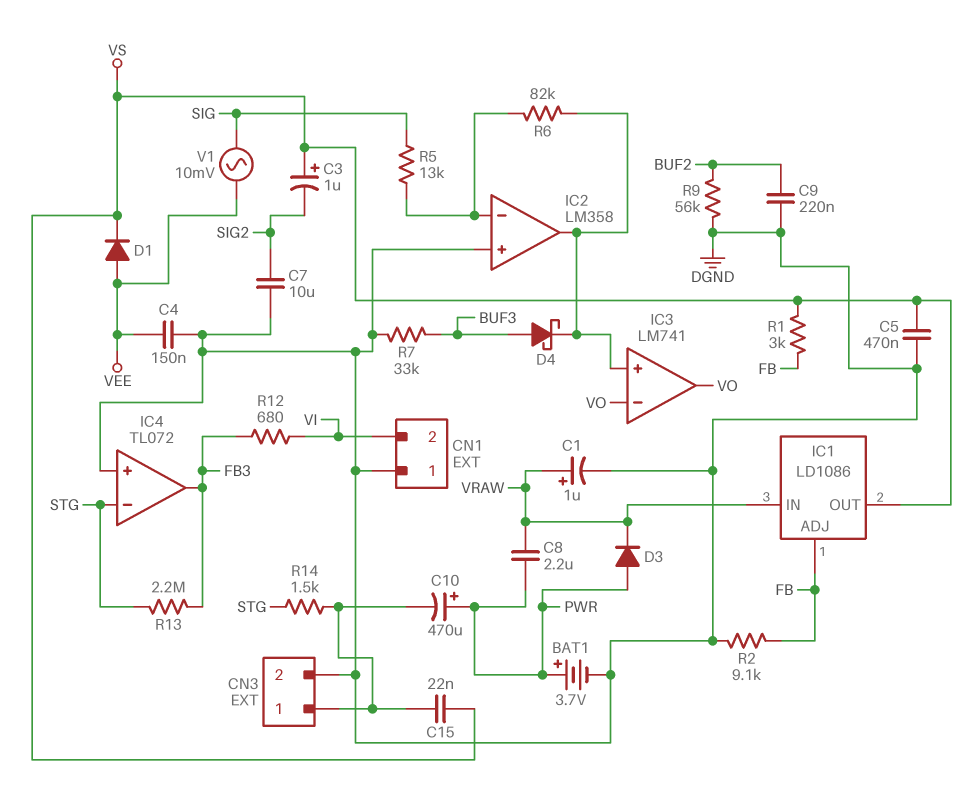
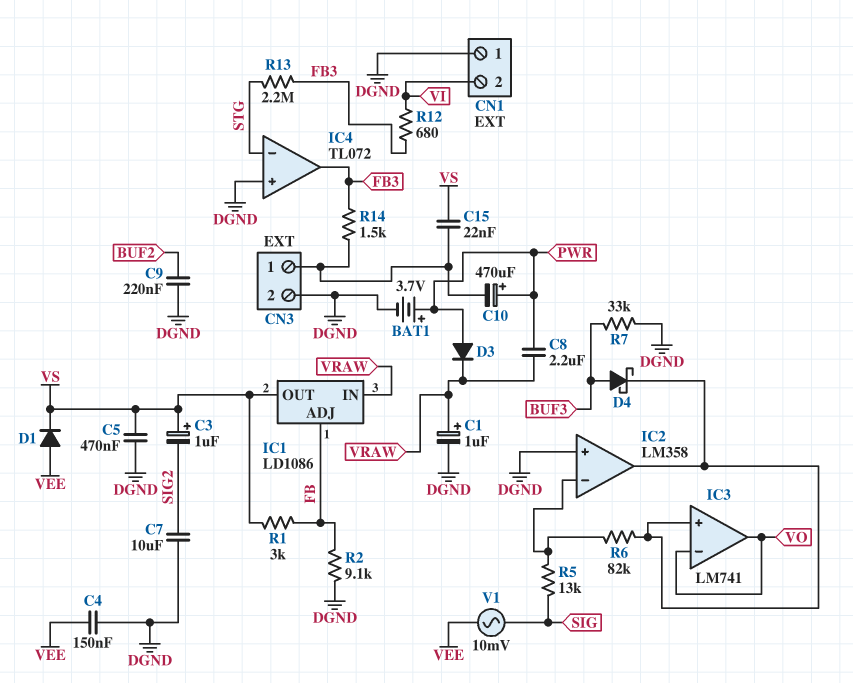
R9: 56k (BUF2, DGND) -> none
R14: 1.5k (CN3/1, STG) -> 1.5k (CN3/1, FB3)

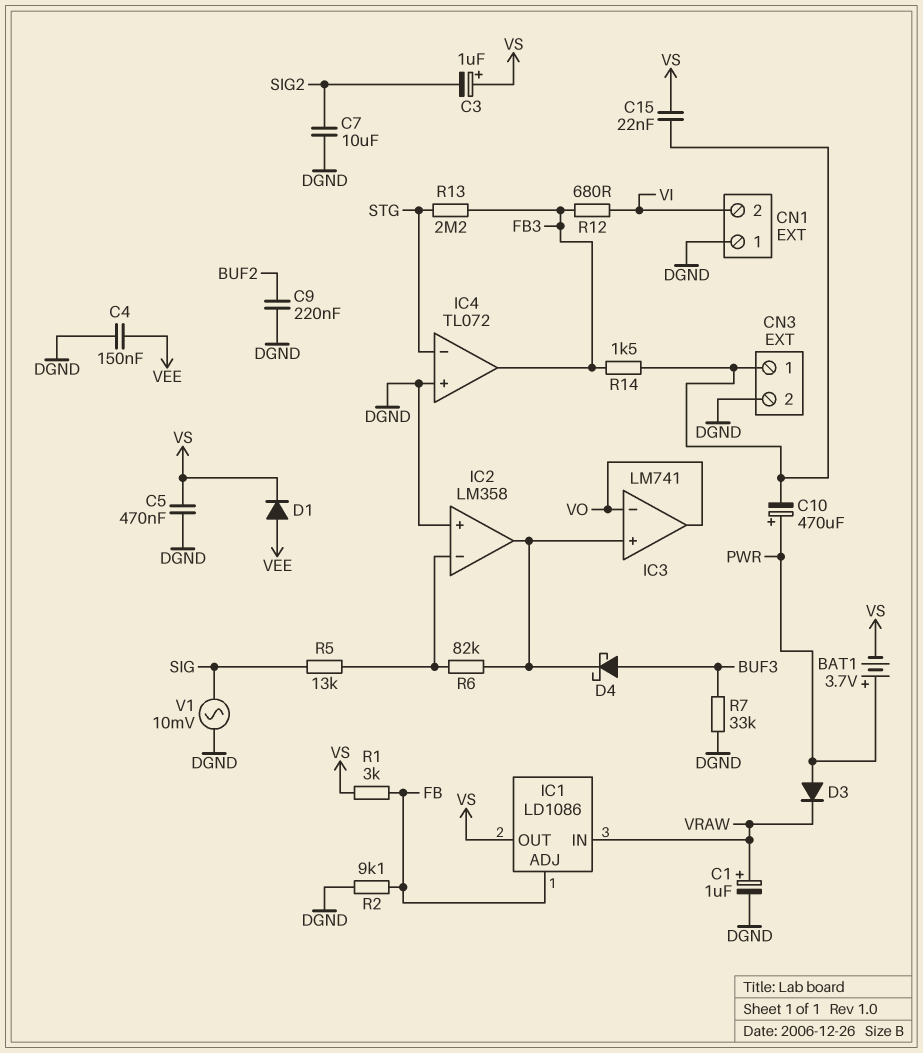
BAT1: 3.7V (plus PWR, minus DGND) -> 3.7V (plus PWR, minus VS)
C8: 2.2uF (PWR, VRAW) -> none
V1: AC 10mV (SIG, VEE) -> AC 10mV (DGND, SIG)

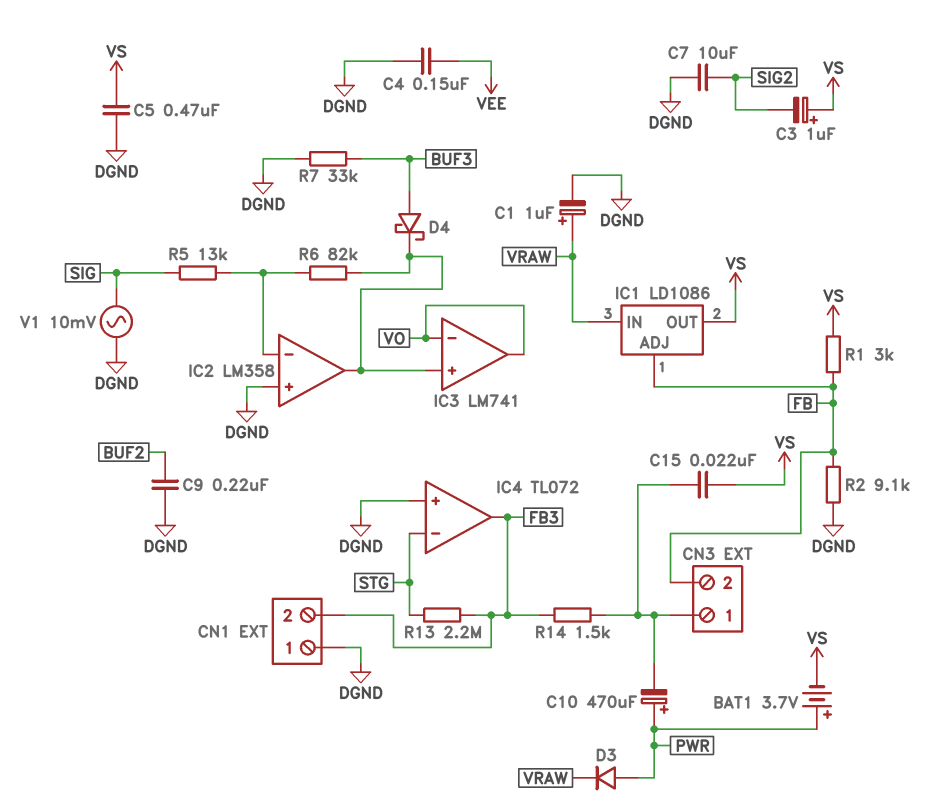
CN1 pin 2: VI -> FB3
CN3 pin 2: DGND -> FB
D1: diode (A VEE, K VS) -> none
R12: 680 (FB3, VI) -> none

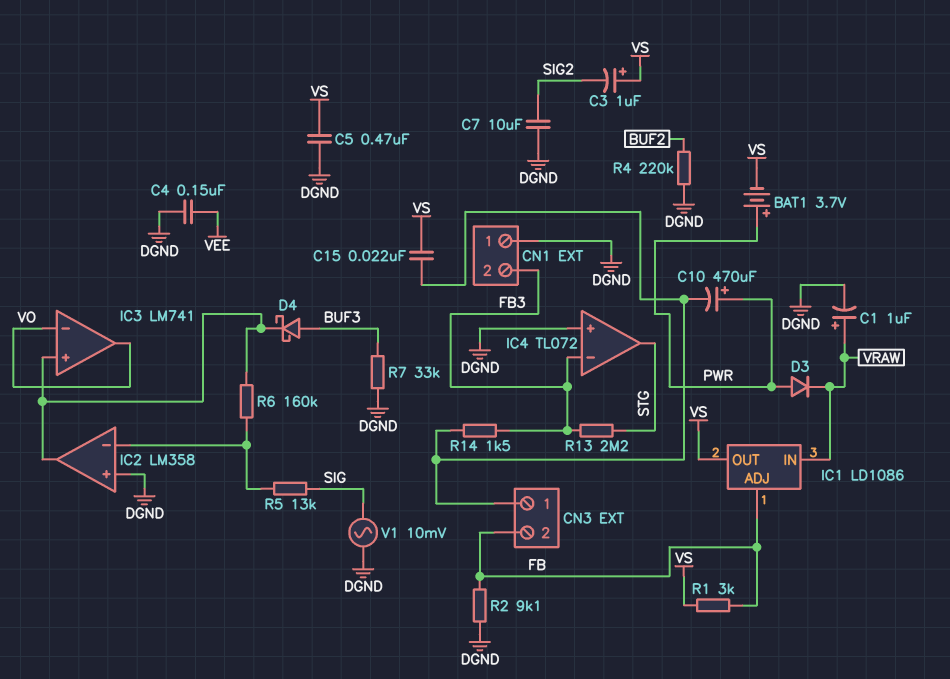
C9: 220nF (BUF2, DGND) -> none
IC4 pin in-: STG -> FB3
IC4 pin out: FB3 -> STG
R4: none -> 220k (BUF2, DGND)
R6: 82k (IC2/in-, IC2/out) -> 160k (IC2/in-, IC2/out)

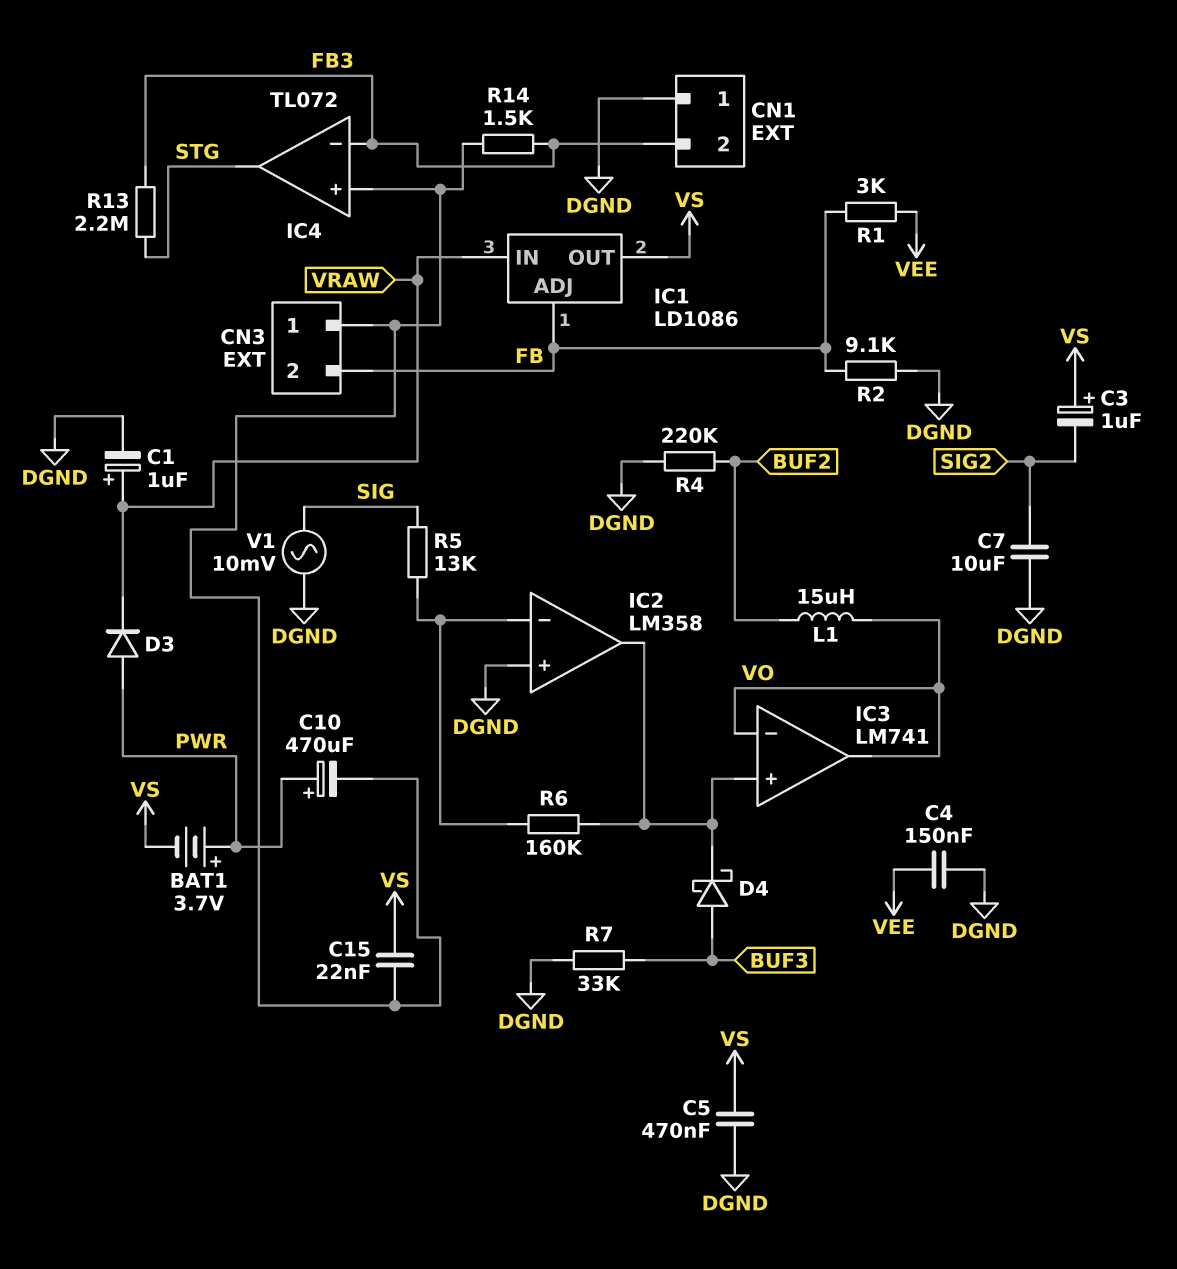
IC4 pin in+: DGND -> CN3/1
L1: none -> 15uH (BUF2, VO)
R1: 3k (FB, VS) -> 3k (FB, VEE)

